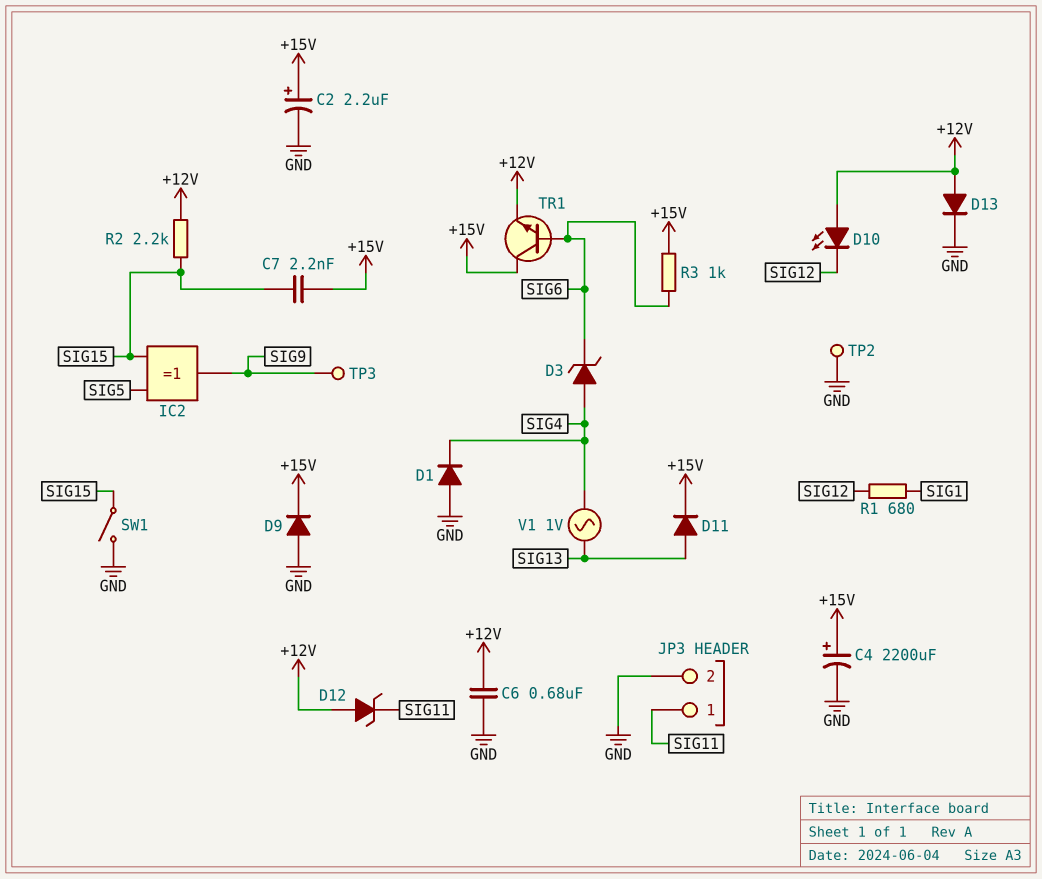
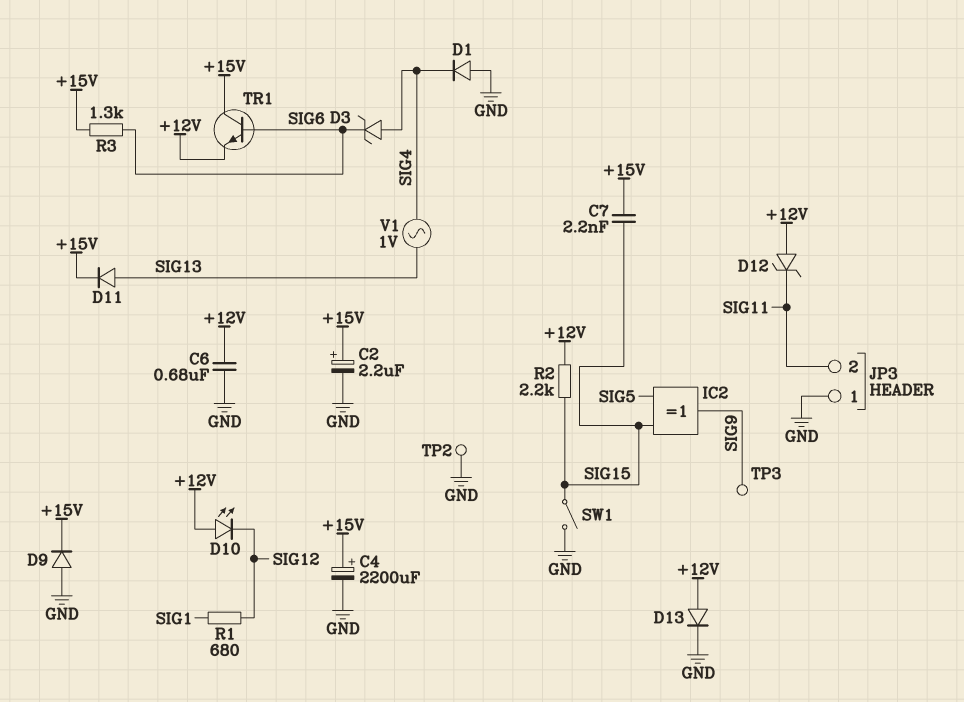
JP3 pin 1: SIG11 -> GND
JP3 pin 2: GND -> SIG11
R3: 1k (+15V, SIG6) -> 1.3k (+15V, SIG6)

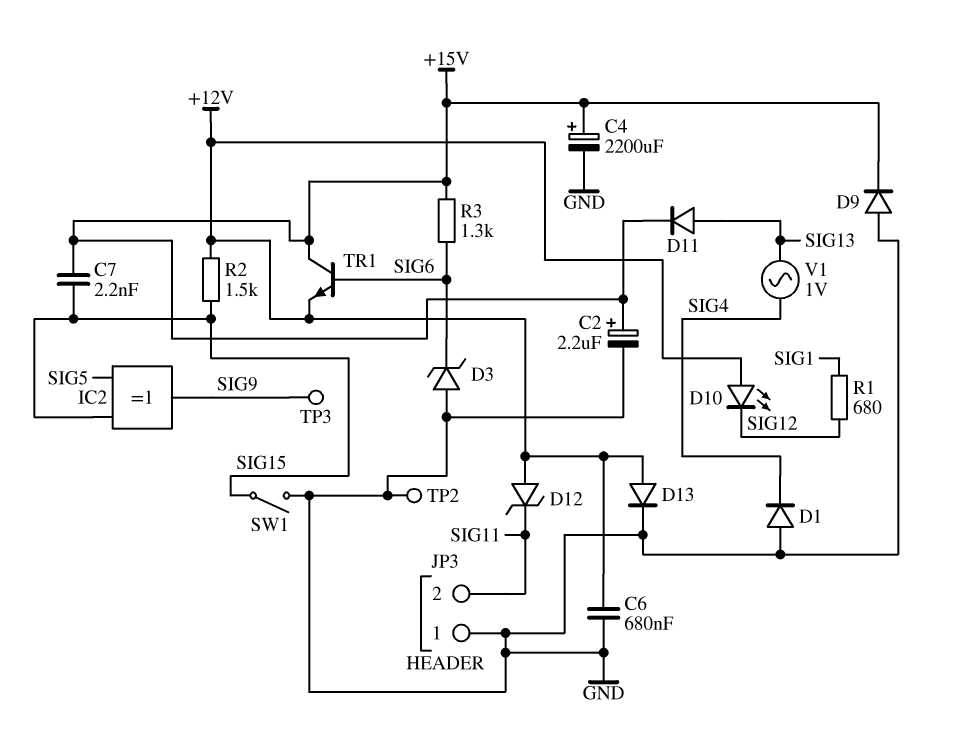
D3: zener (A SIG4, K SIG6) -> zener (A GND, K SIG6)
R2: 2.2k (+12V, SIG15) -> 1.5k (+12V, SIG15)

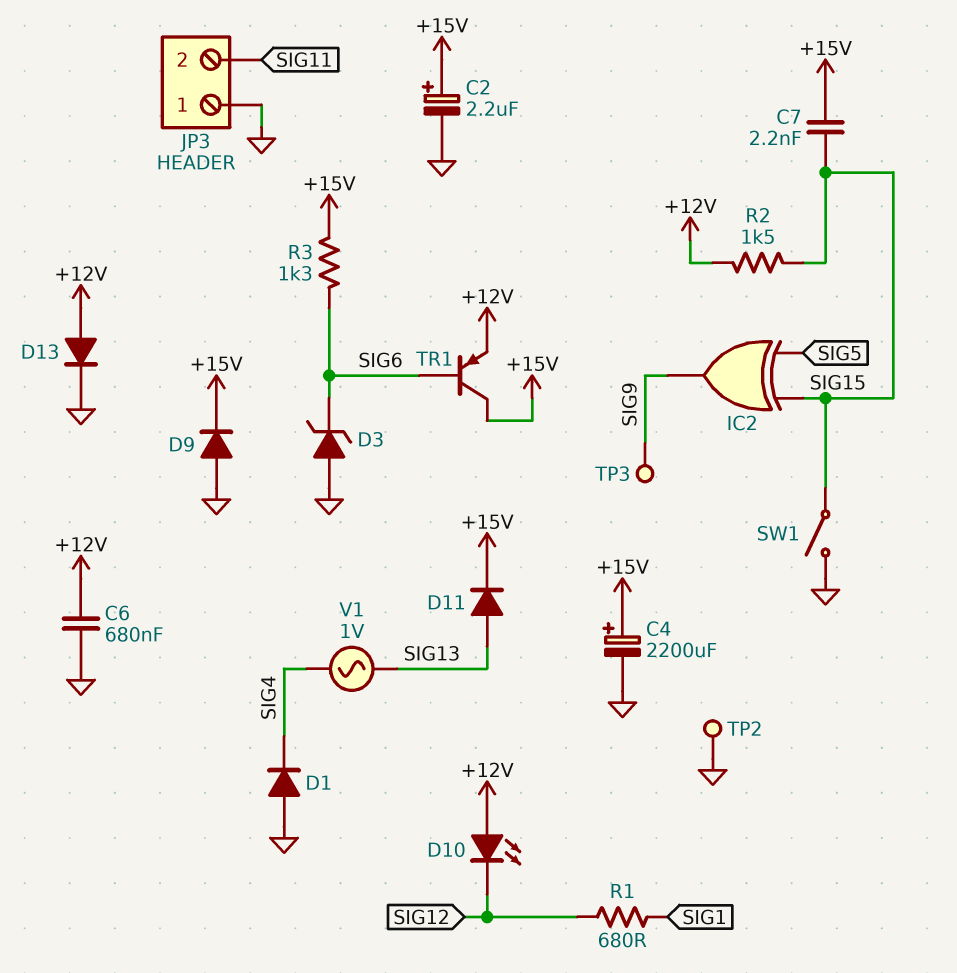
D12: zener (A +12V, K SIG11) -> none
TR1: NPN (B SIG6, C +15V, E +12V) -> PNP (B SIG6, C +15V, E +12V)

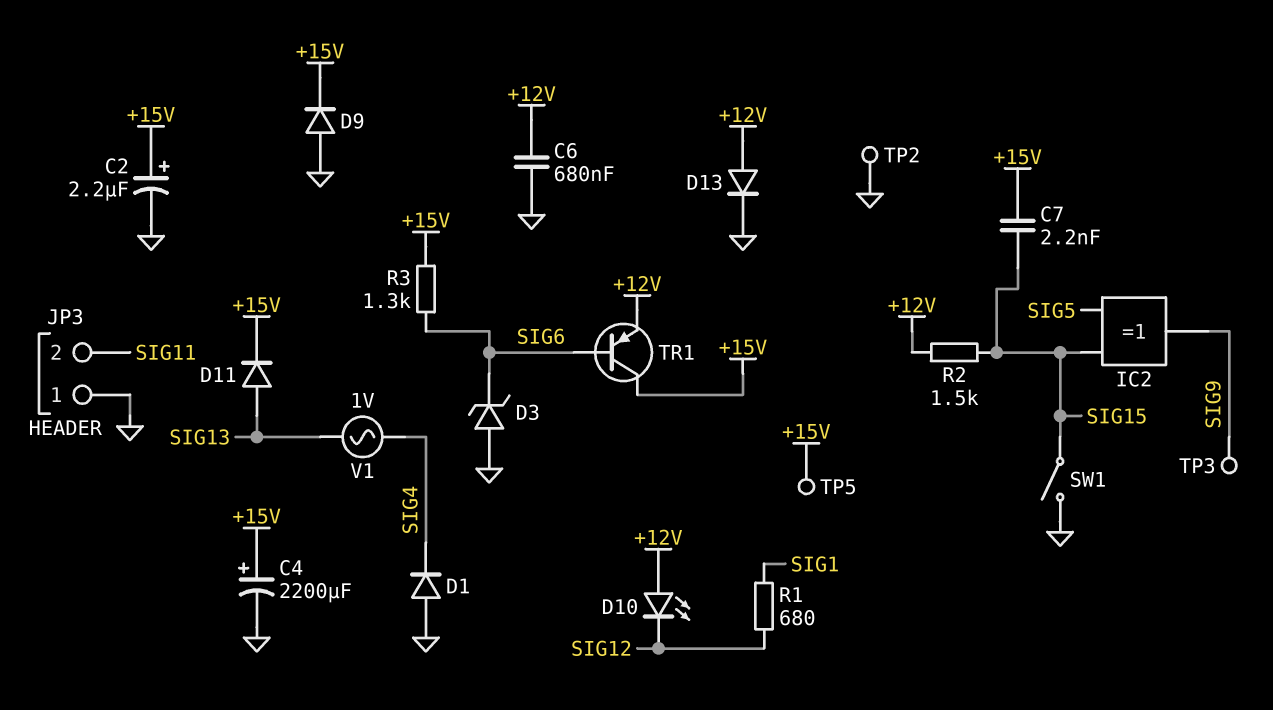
TP5: none -> test point (+15V)

